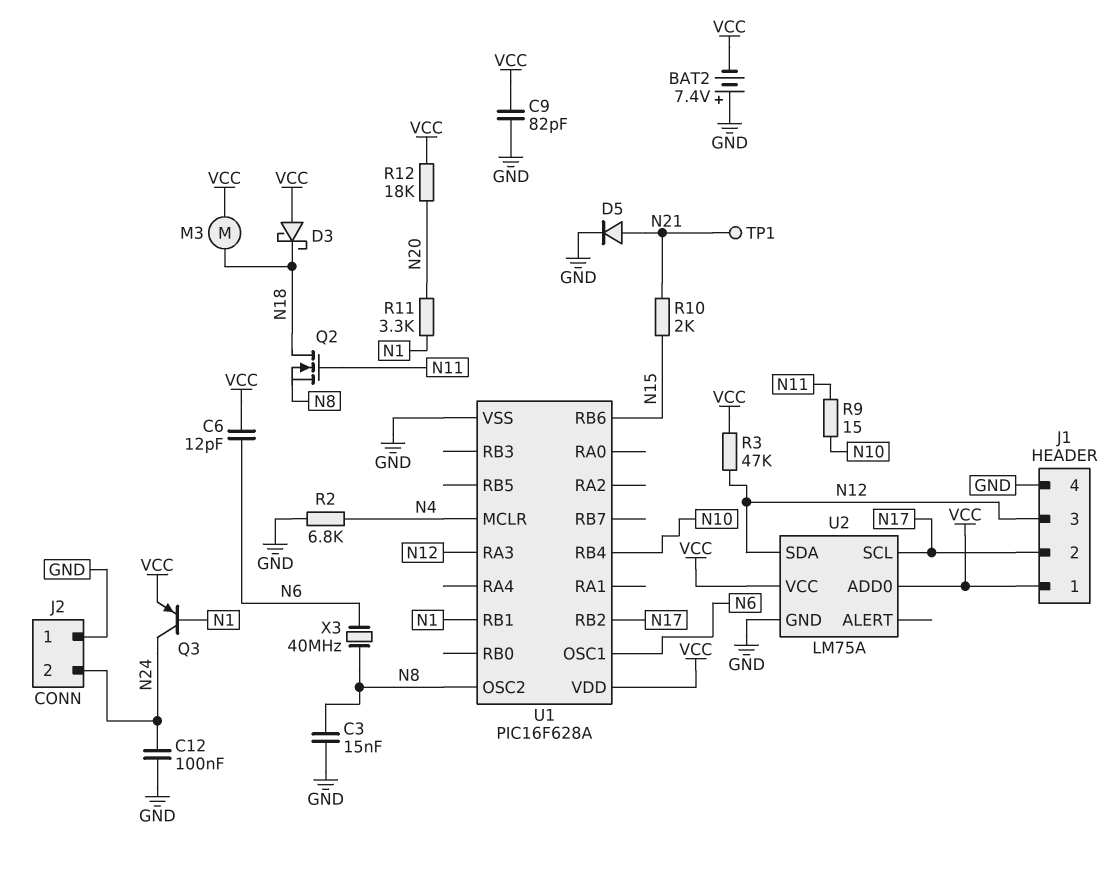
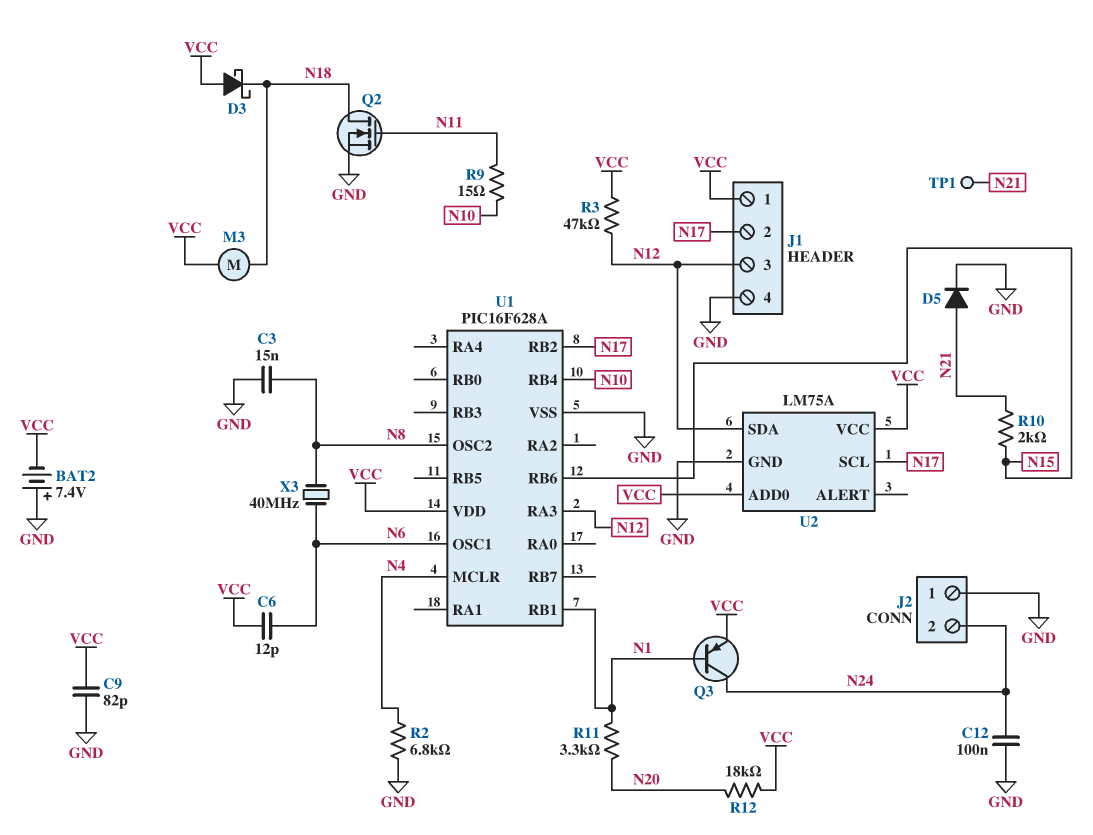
Q2: NMOS (G N11, D N18, S N8) -> NMOS (G N11, D N18, S GND)

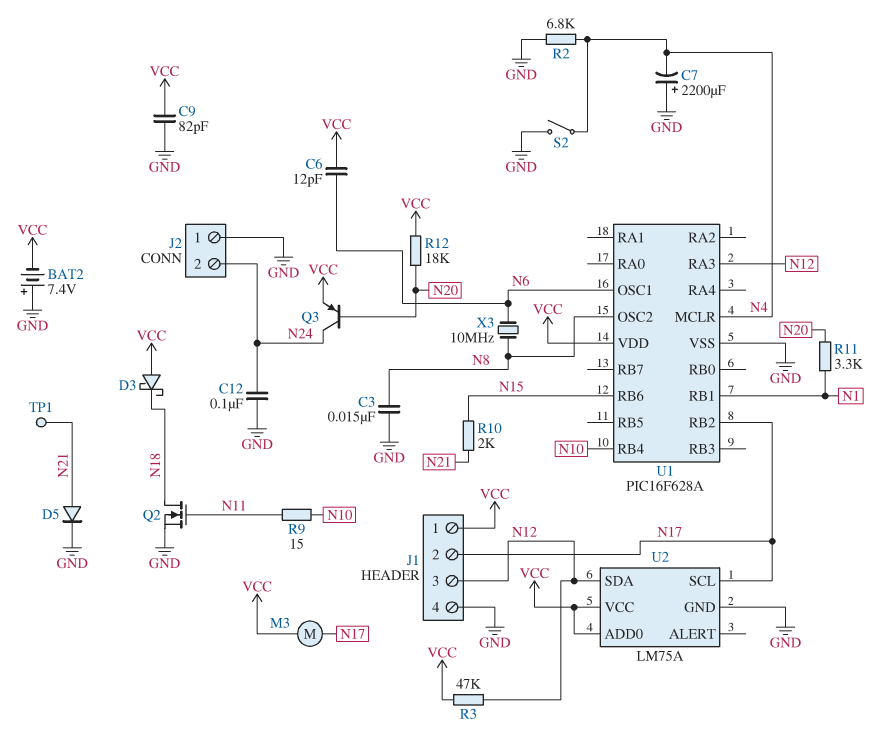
C7: none -> 2200uF (plus GND, minus N4)
M3: motor (N18, VCC) -> motor (N17, VCC)
Q3: PNP (B N1, C N24, E VCC) -> PNP (B N20, C N24, E VCC)
S2: none -> switch (GND, N4)
X3: 40MHz (N6, N8) -> 10MHz (N6, N8)

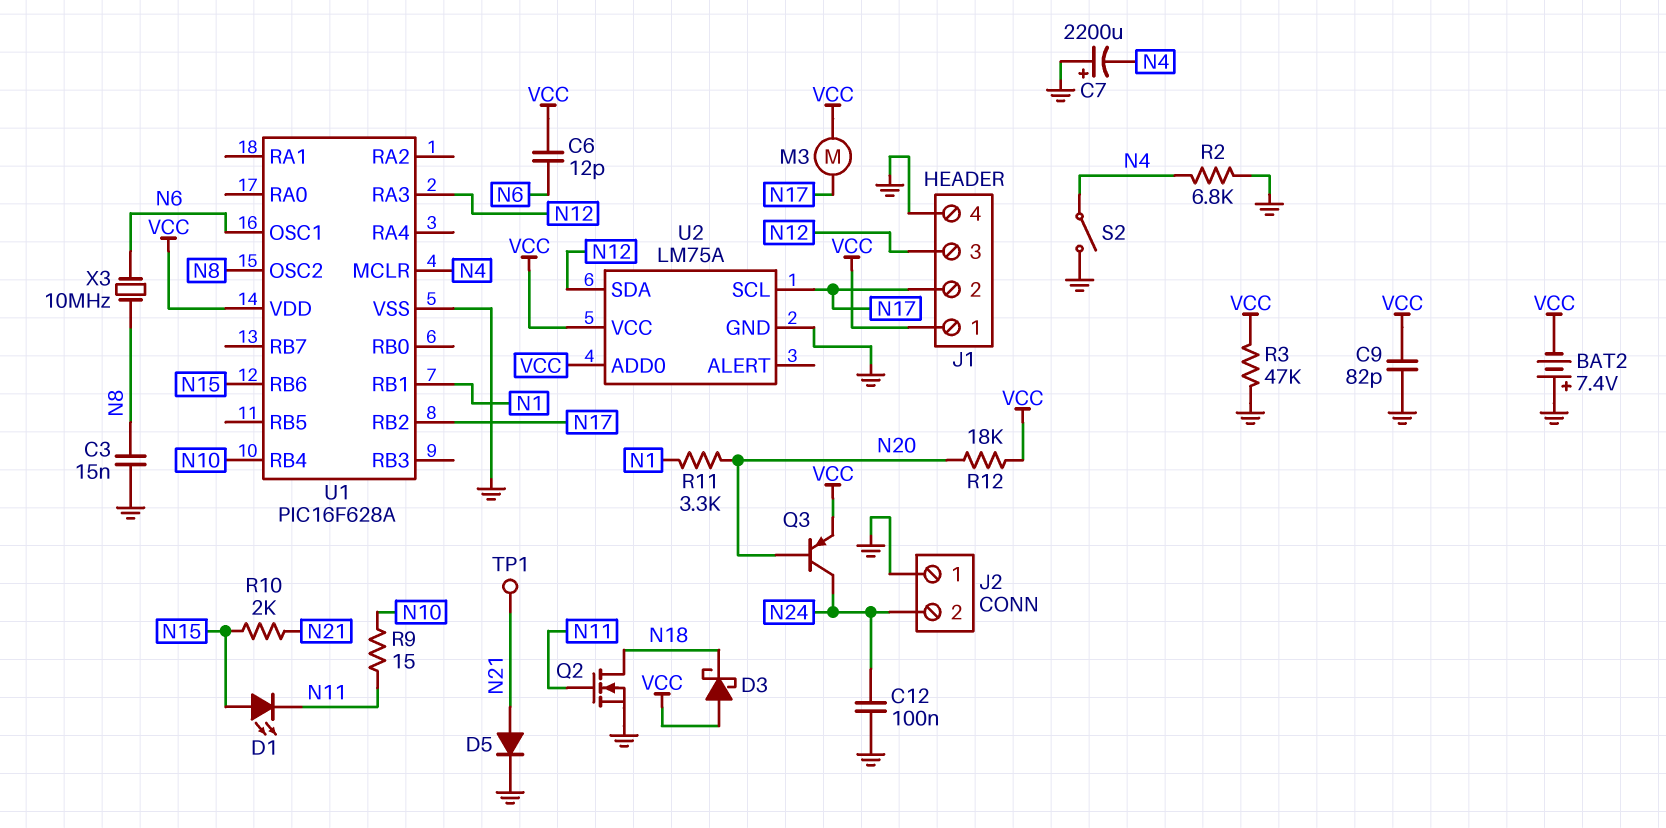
D1: none -> LED (A N15, K N11)
R3: 47k (N12, VCC) -> 47k (GND, VCC)

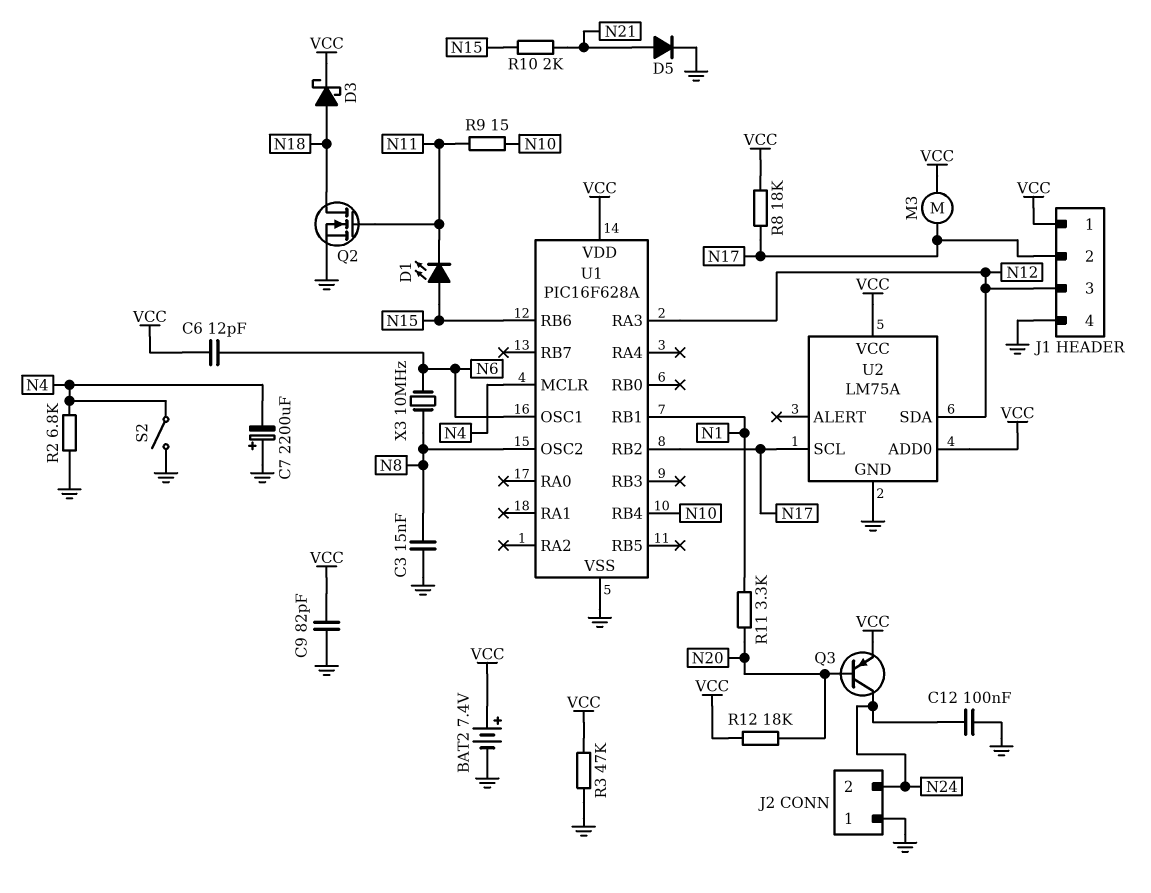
BAT2: 7.4V (plus GND, minus VCC) -> 7.4V (plus VCC, minus GND)
D3: schottky (A VCC, K N18) -> schottky (A N18, K VCC)
R8: none -> 18k (N17, VCC)
TP1: test point (N21) -> none

